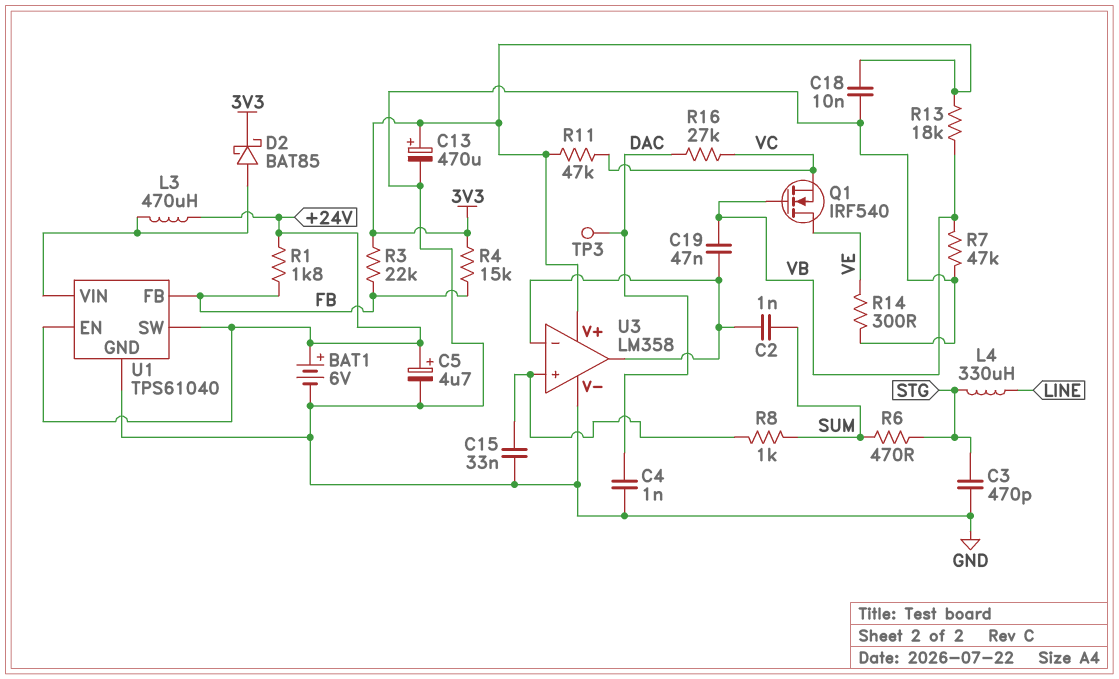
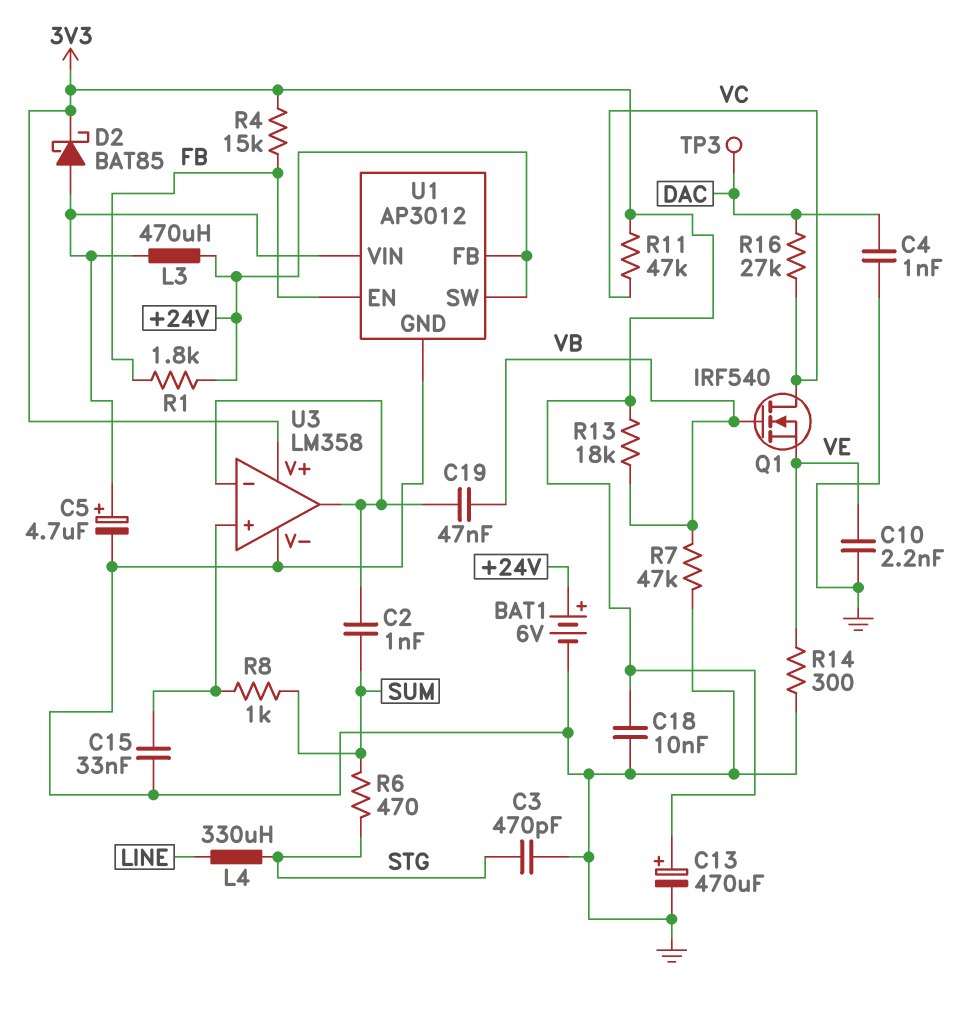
C5: 4.7uF (plus +24V, minus GND) -> 4.7uF (plus U1/VIN, minus GND)
C10: none -> 2.2nF (GND, VE)
Q1: NMOS IRF540 (G VB, D VE, S VC) -> NMOS IRF540 (G VB, D VC, S VE)
R3: 22k (3V3, FB) -> none
U1: TPS61040 -> AP3012
U1 pin EN: +24V -> FB
U1 pin FB: FB -> +24V

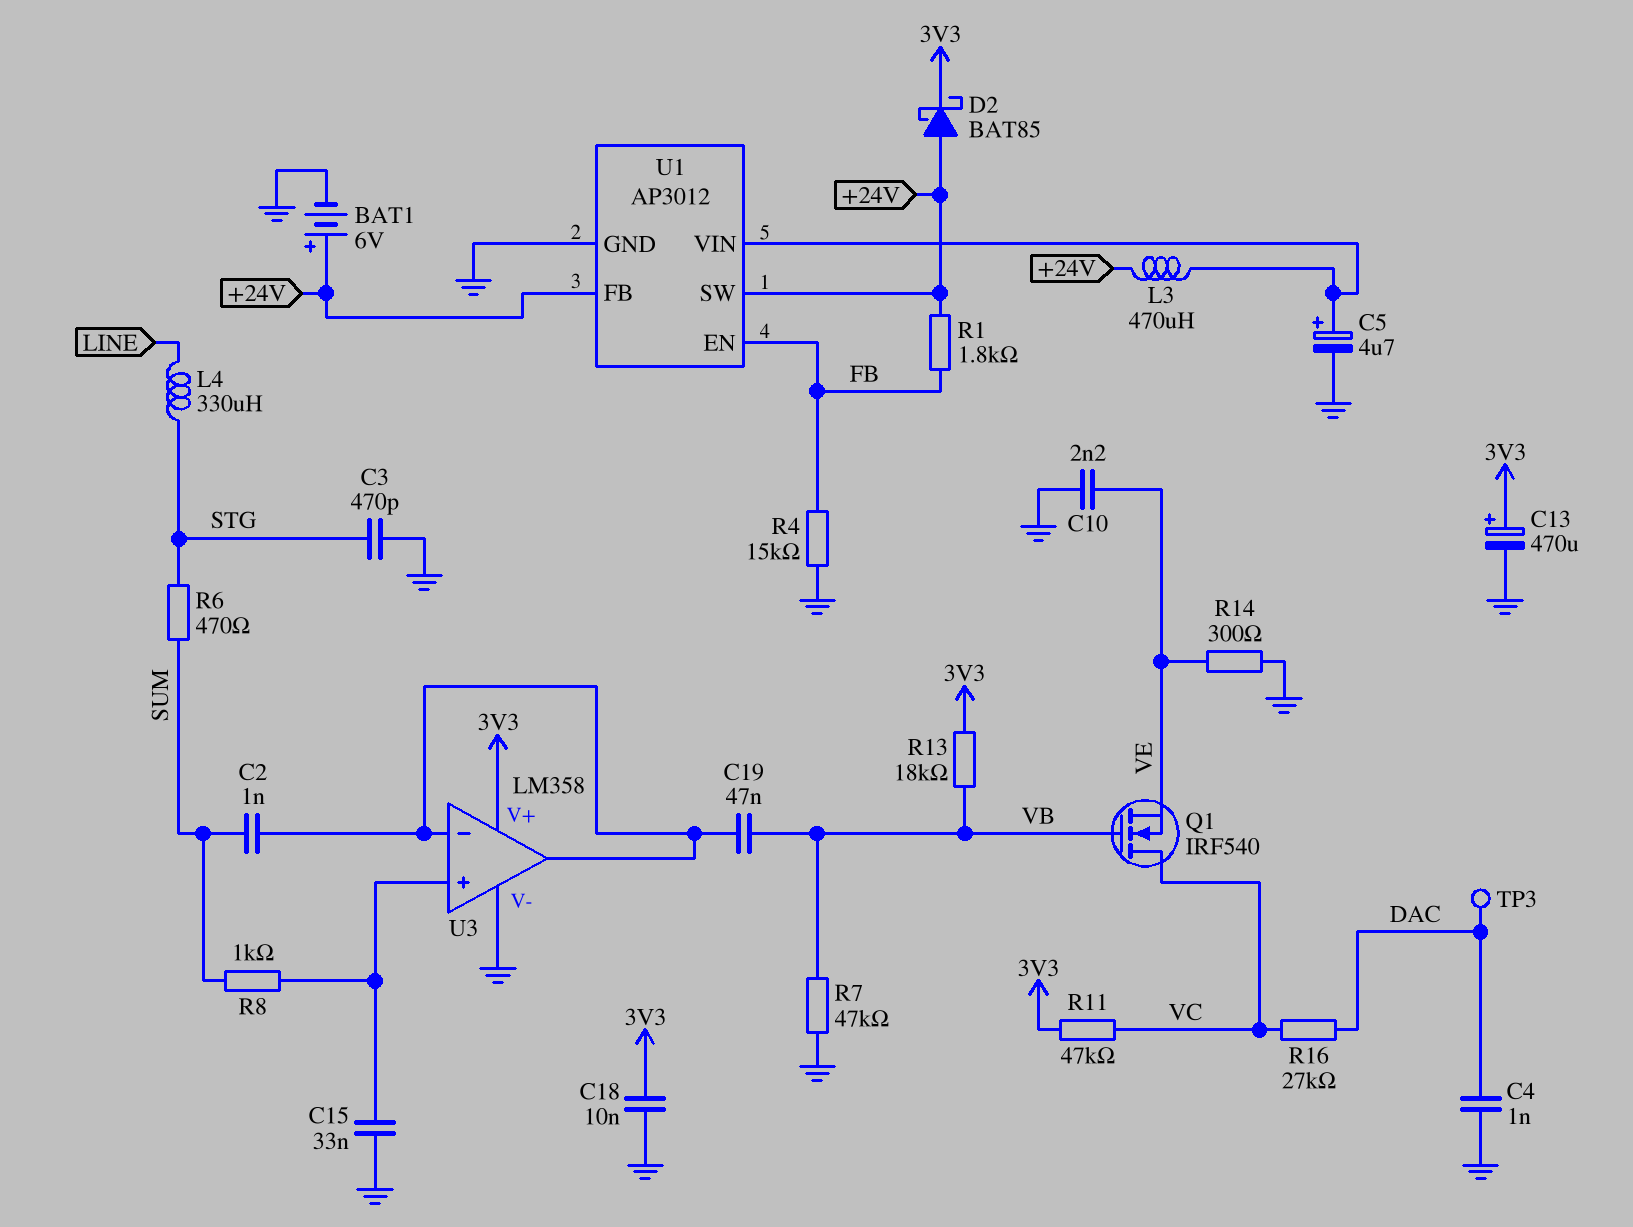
D2: schottky BAT85 (A U1/VIN, K 3V3) -> schottky BAT85 (A +24V, K 3V3)
R4: 15k (3V3, FB) -> 15k (FB, GND)

